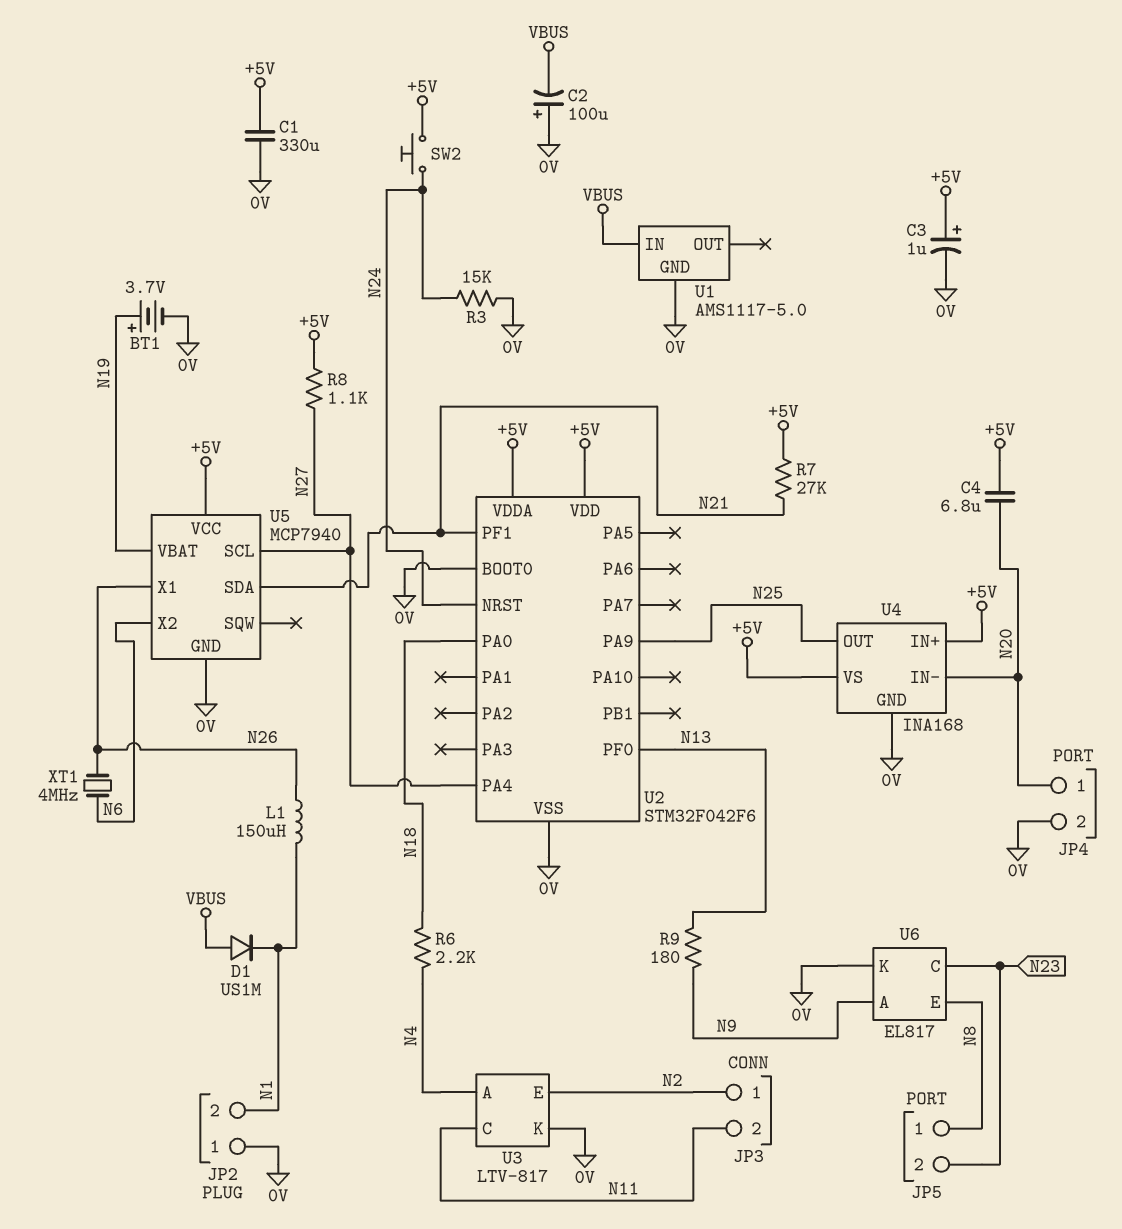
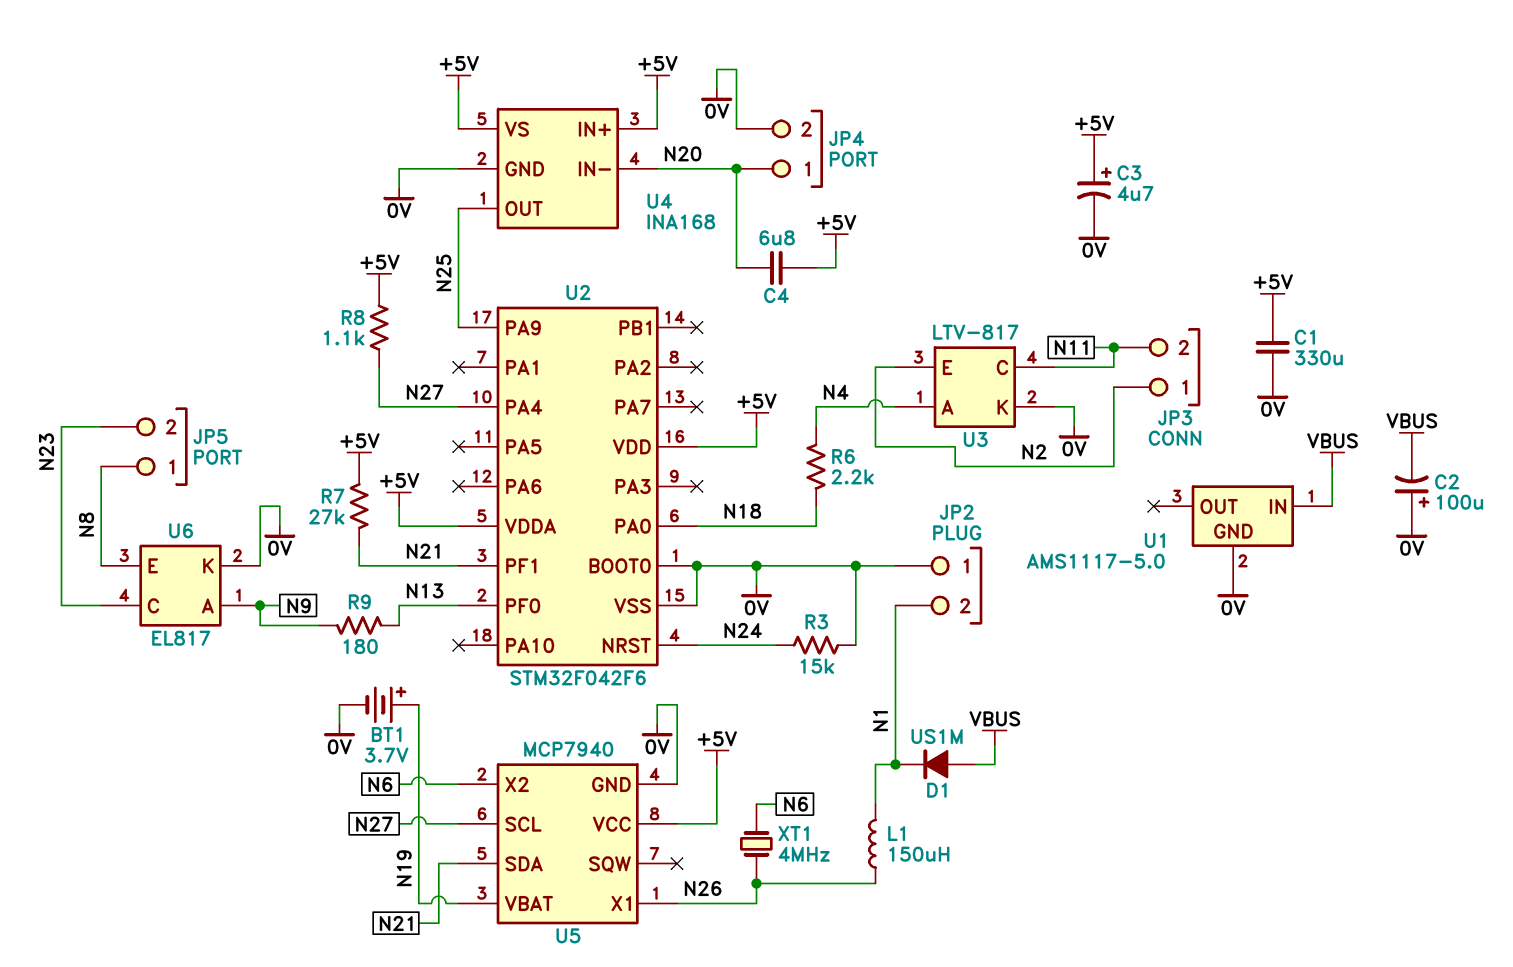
C3: 1uF (plus +5V, minus 0V) -> 4.7uF (plus +5V, minus 0V)
SW2: button (+5V, N24) -> none

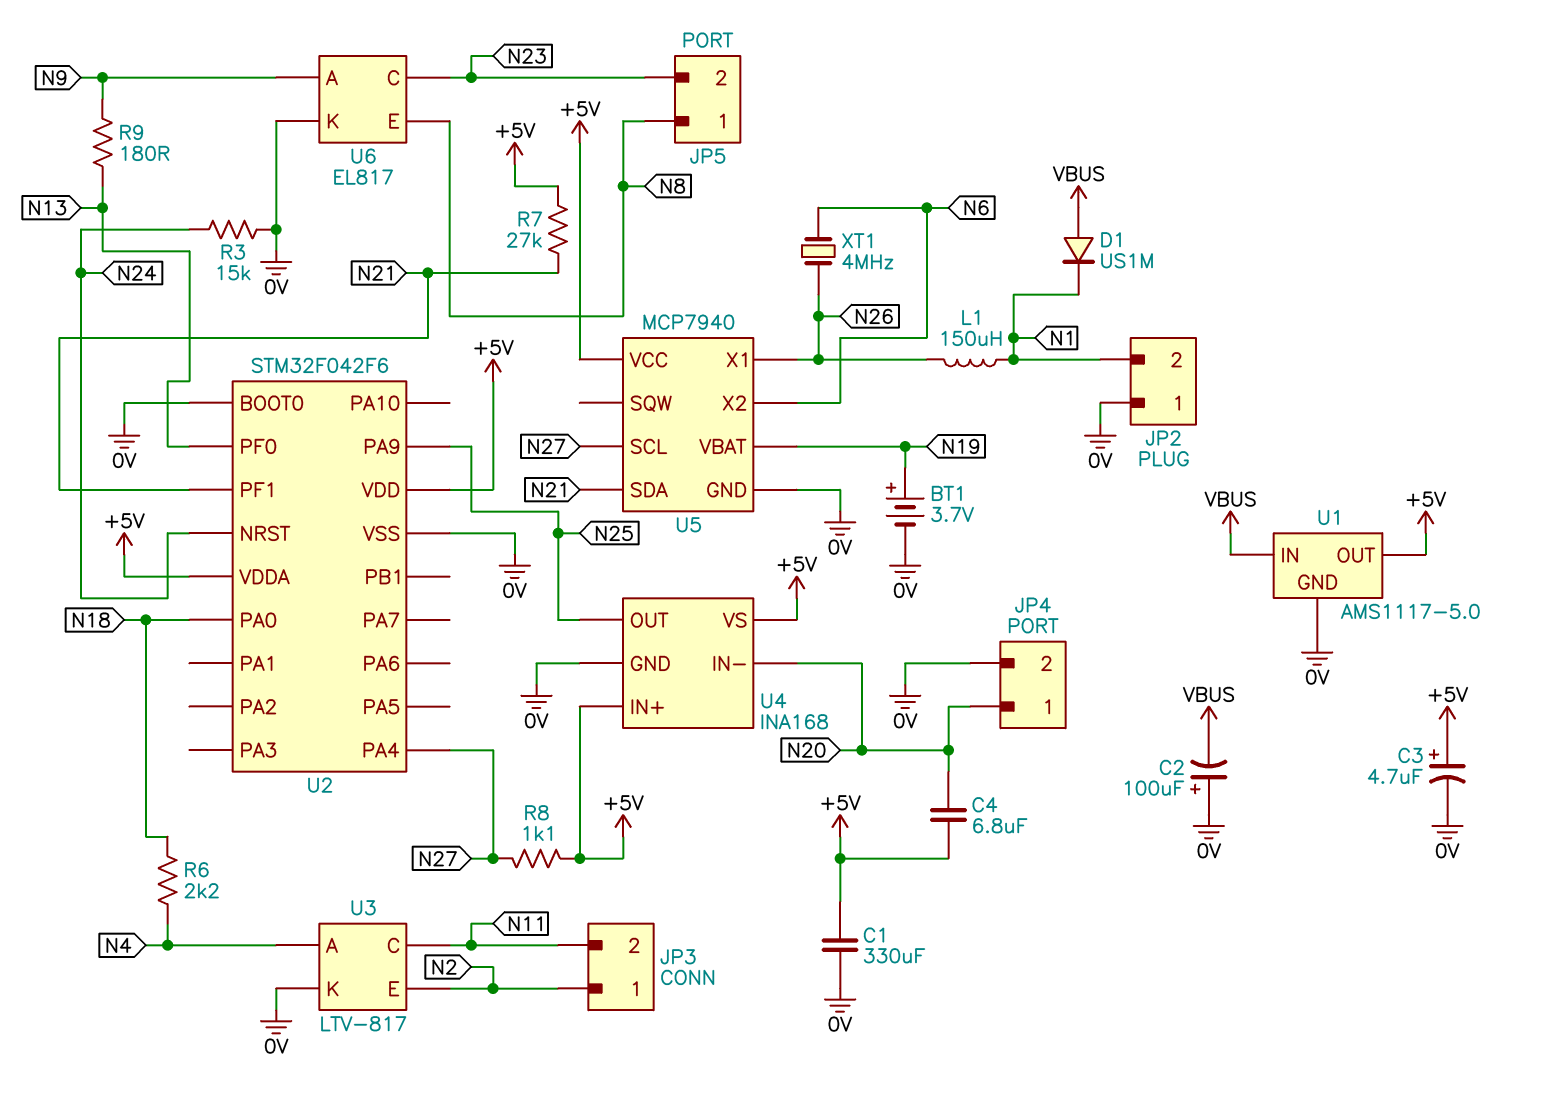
U1 pin OUT: none -> +5V

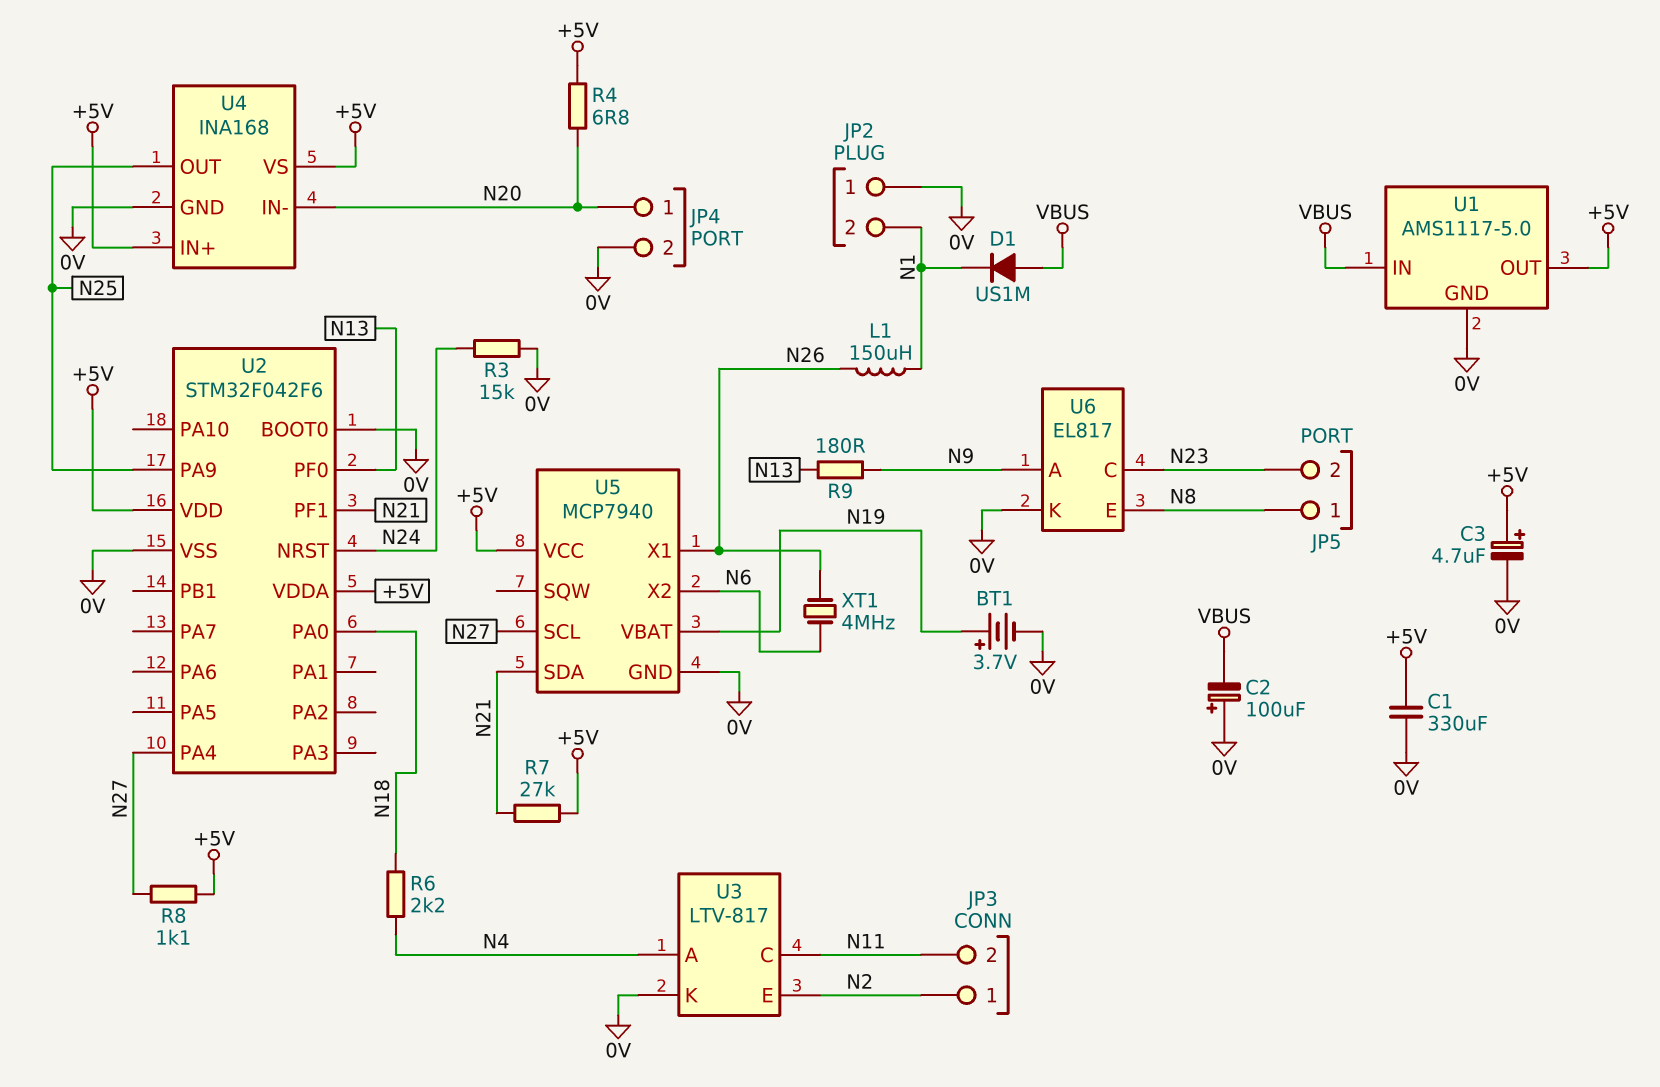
C4: 6.8uF (+5V, N20) -> none
R4: none -> 6.8 (+5V, N20)

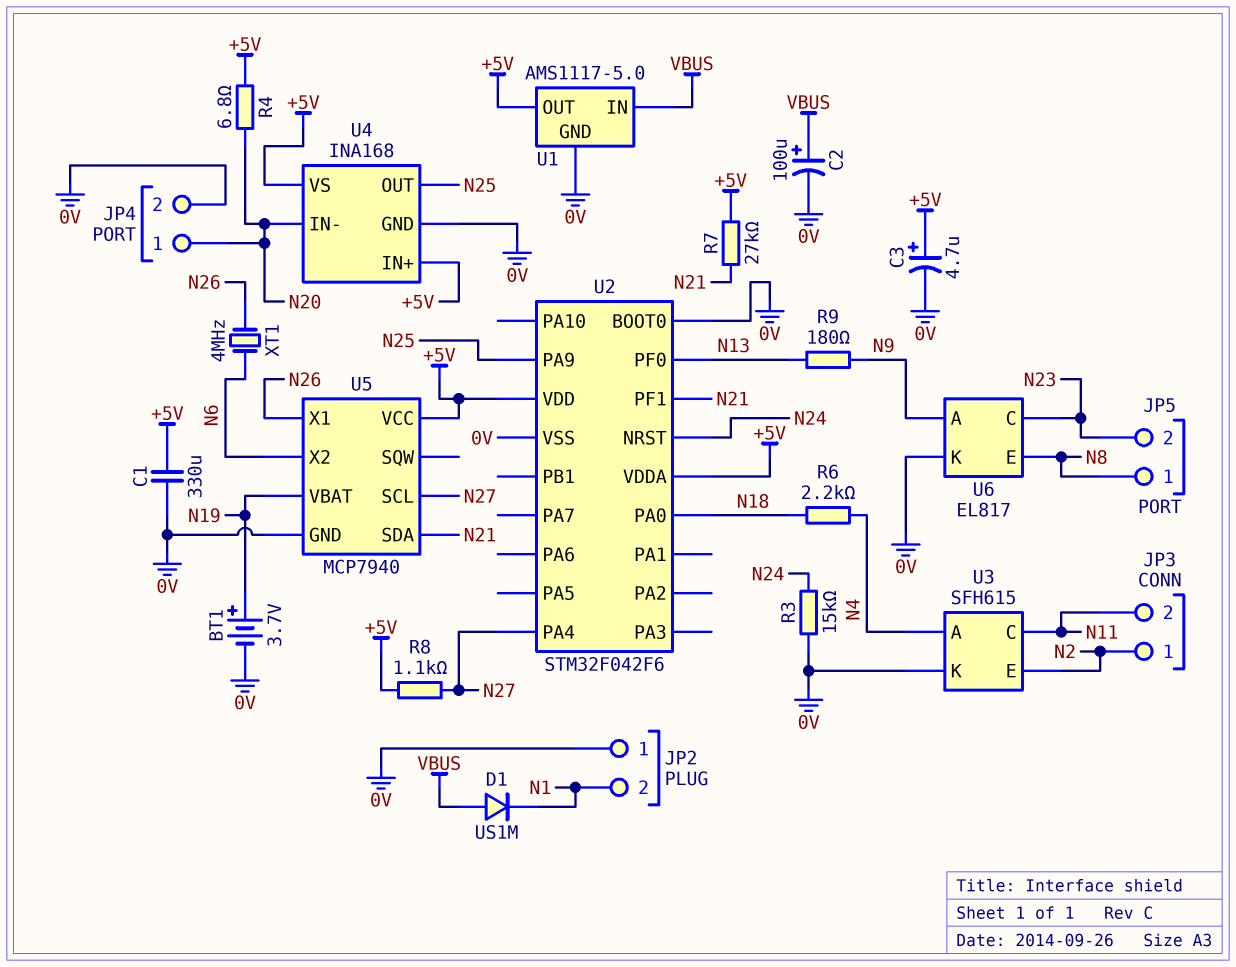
C2: 100uF (plus 0V, minus VBUS) -> 100uF (plus VBUS, minus 0V)
L1: 150uH (N1, N26) -> none
U3: LTV-817 -> SFH615

